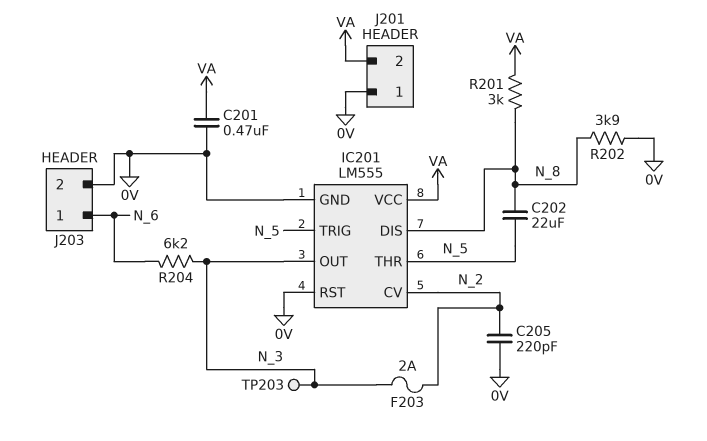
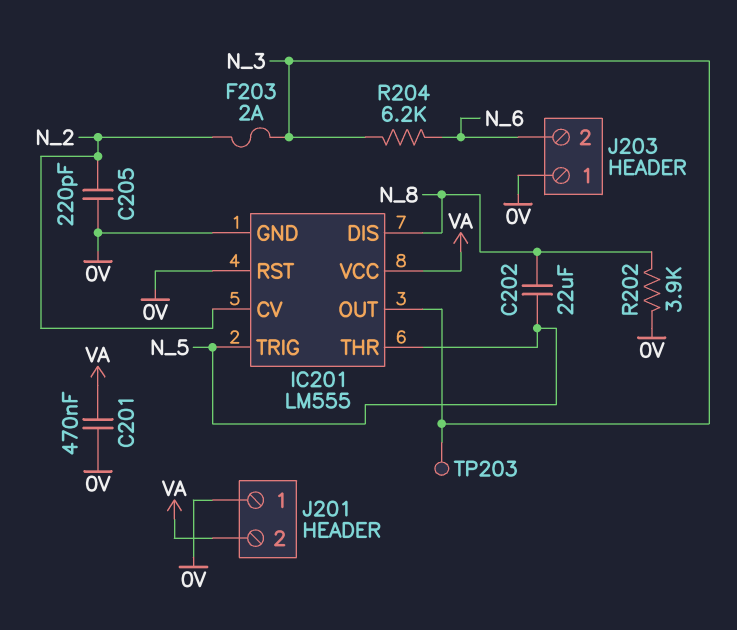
J203 pin 1: N_6 -> 0V
J203 pin 2: 0V -> N_6
R201: 3k (N_8, VA) -> none

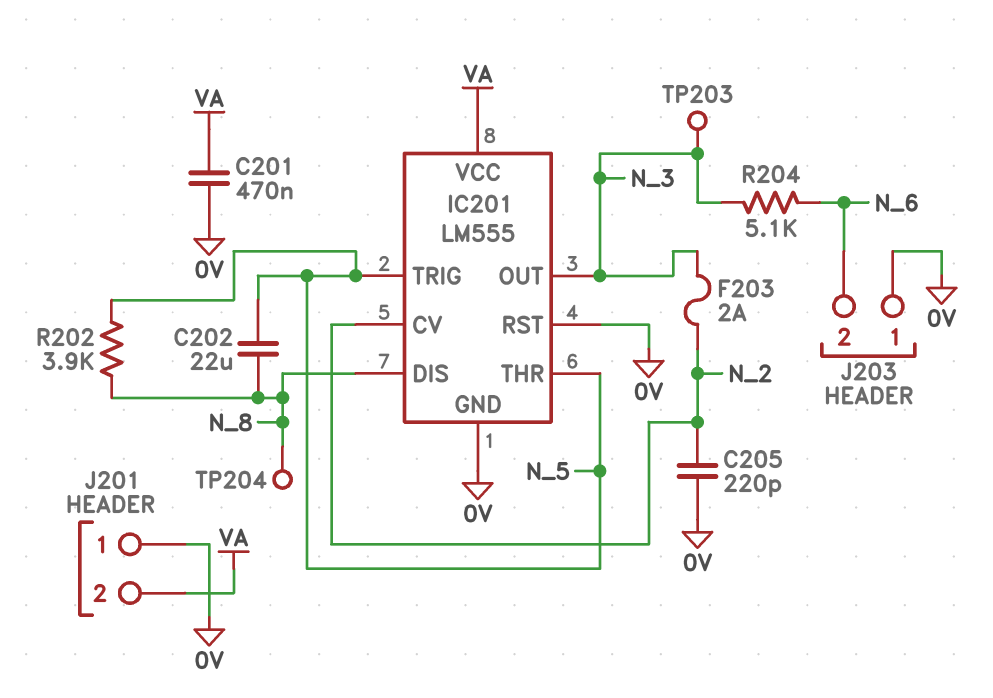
R202: 3.9k (0V, N_8) -> 3.9k (N_5, N_8)
R204: 6.2k (N_3, N_6) -> 5.1k (N_3, N_6)
TP204: none -> test point (N_8)

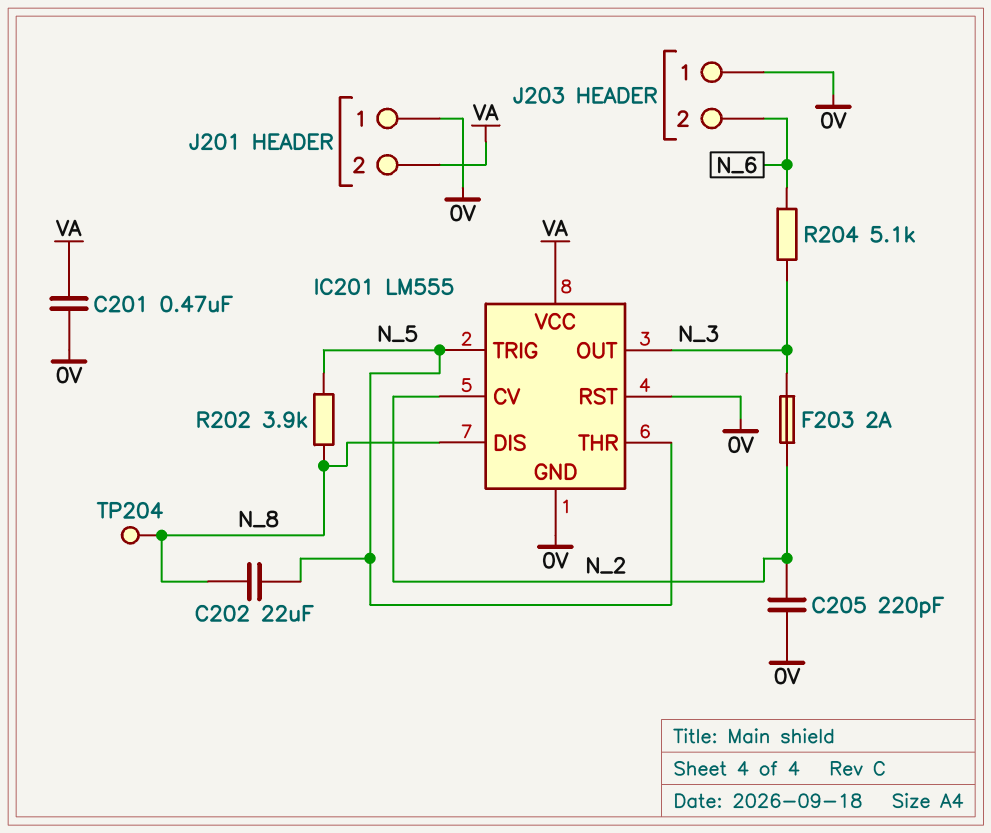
TP203: test point (N_3) -> none

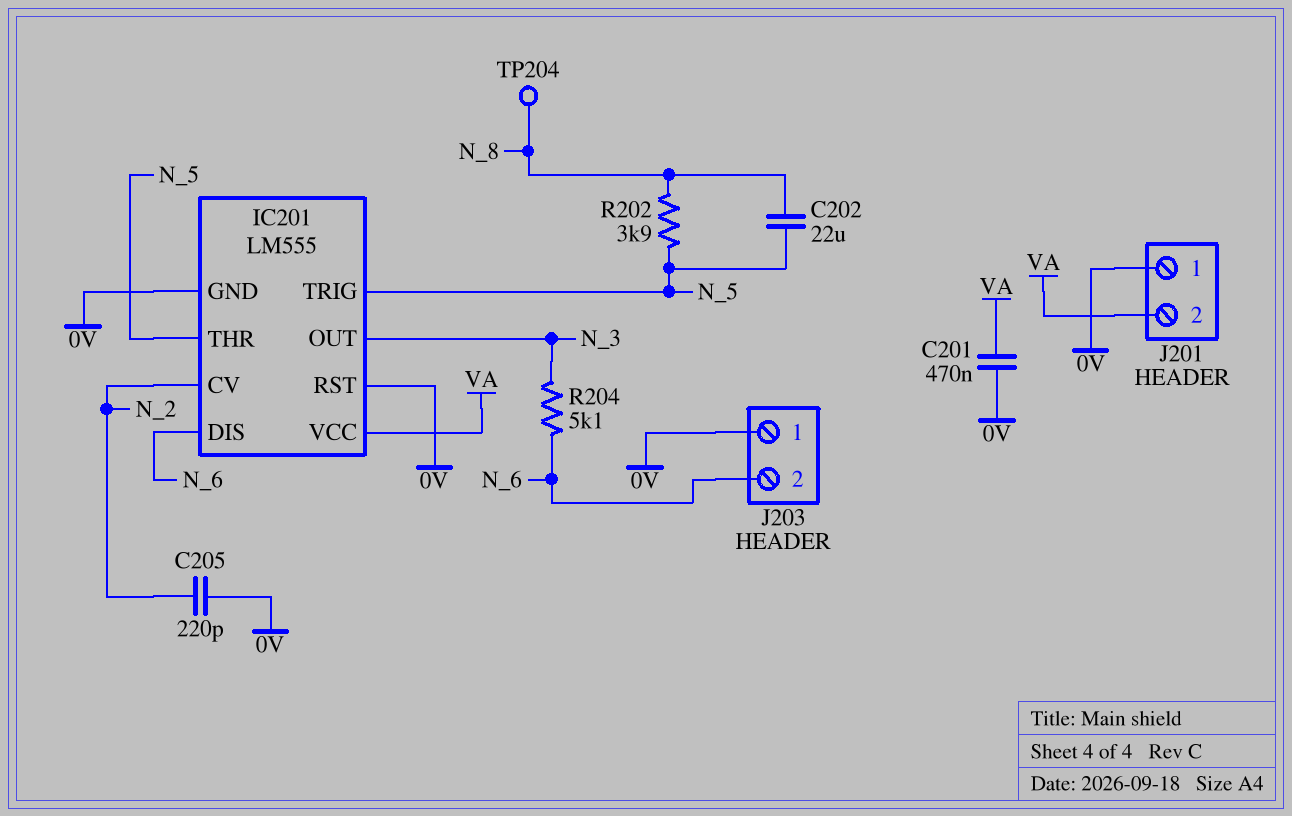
F203: 2A (N_2, N_3) -> none
IC201 pin DIS: N_8 -> N_6

